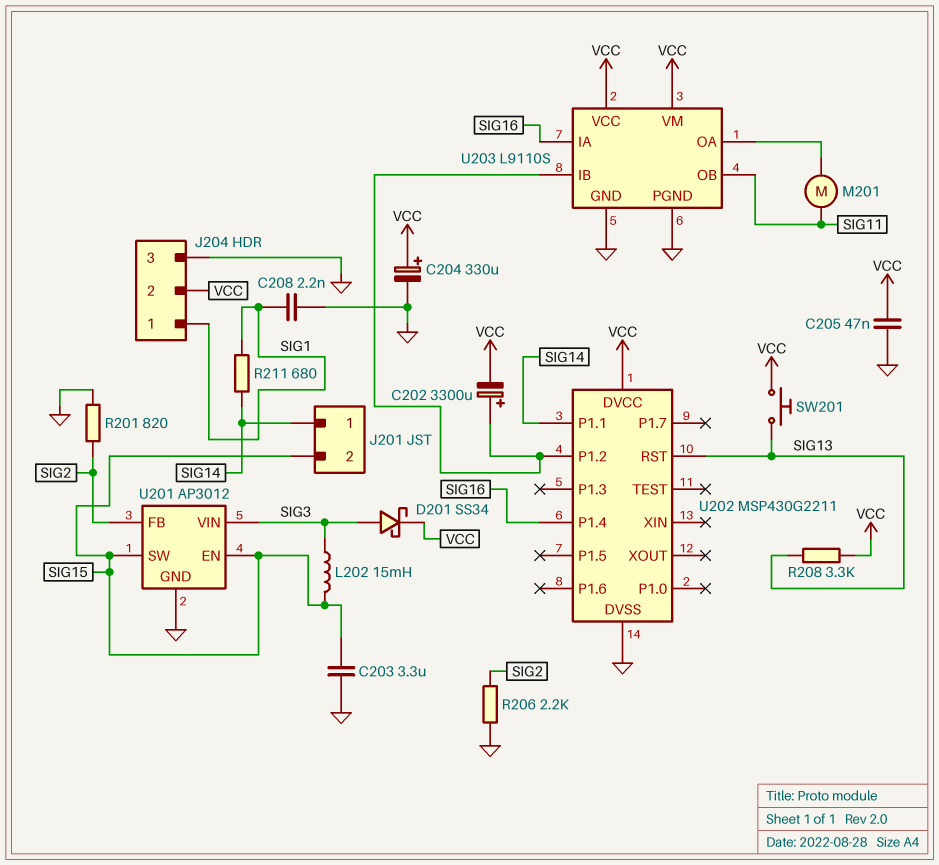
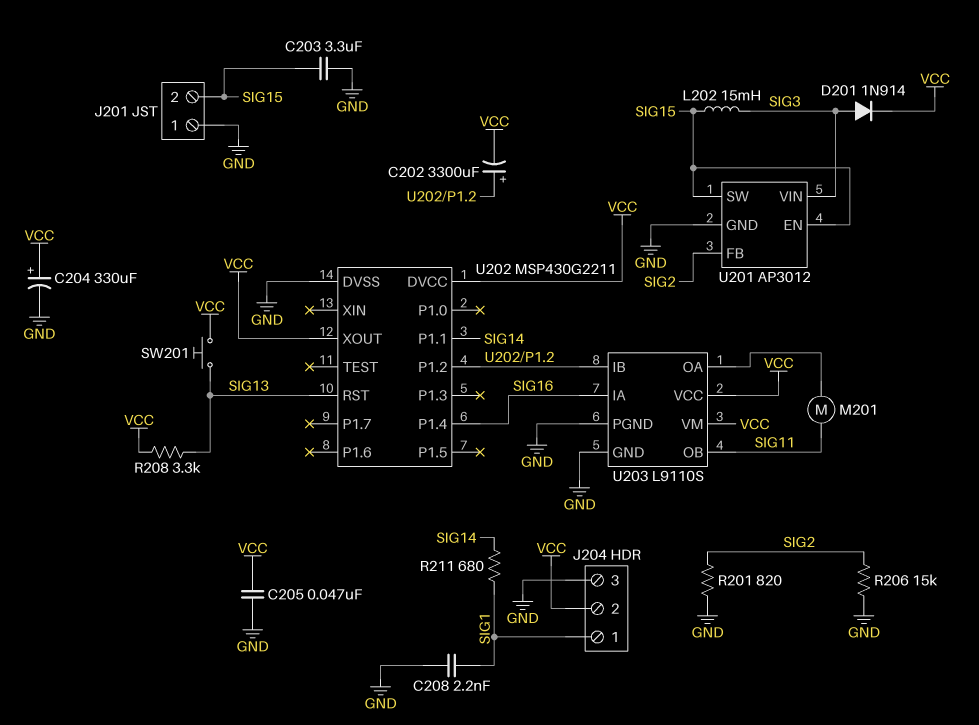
D201: schottky SS34 (A SIG3, K VCC) -> diode 1N914 (A SIG3, K VCC)
J201 pin 1: SIG14 -> GND
R206: 2.2k (GND, SIG2) -> 15k (GND, SIG2)
U202 pin XOUT: none -> VCC

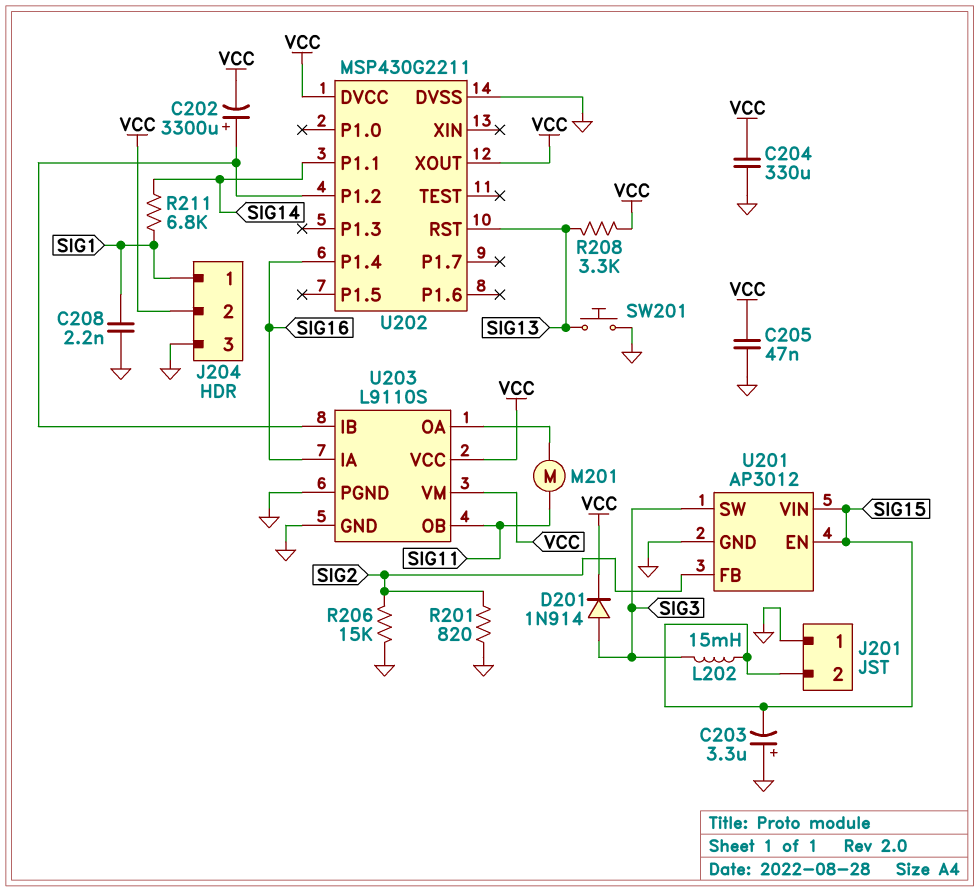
C203: 3.3uF (GND, SIG15) -> 3.3uF (plus GND, minus SIG15)
C204: 330uF (plus VCC, minus GND) -> 330uF (GND, VCC)
R211: 680 (SIG1, SIG14) -> 6.8k (SIG1, SIG14)
SW201: button (SIG13, VCC) -> button (GND, SIG13)
U201 pin SW: SIG15 -> SIG3
U201 pin VIN: SIG3 -> SIG15

